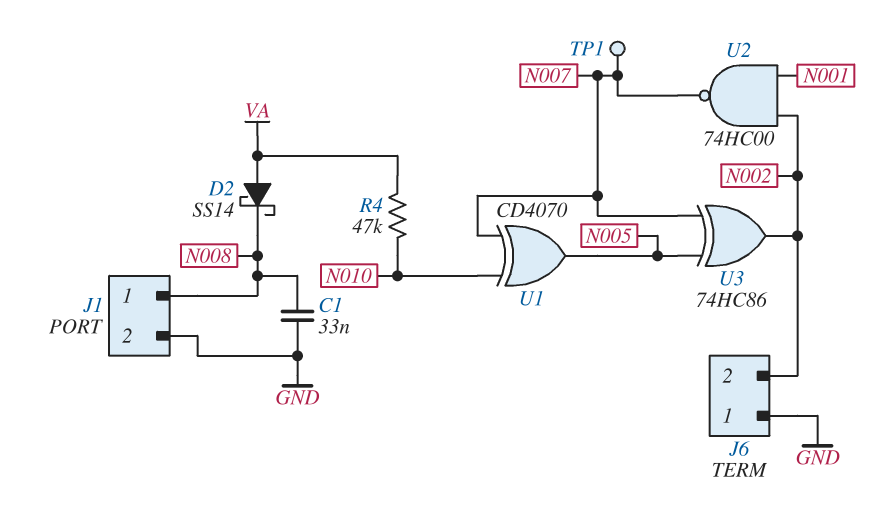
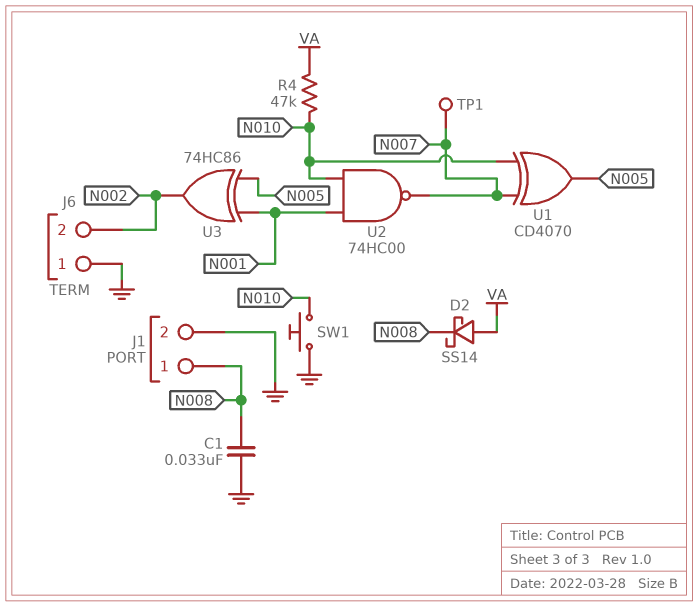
SW1: none -> button (GND, N010)
U2: NAND 74HC00 (in N001, in N002, out N007) -> NAND 74HC00 (in N001, in N010, out N007)
U3: XOR 74HC86 (in N005, in N007, out N002) -> XOR 74HC86 (in N001, in N005, out N002)

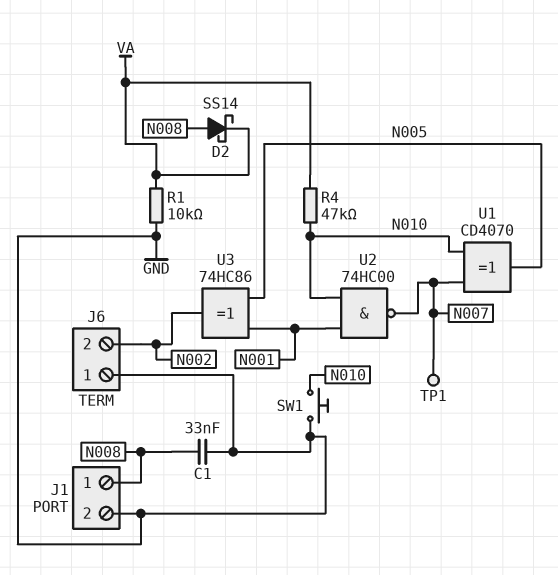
D2: schottky SS14 (A VA, K N008) -> schottky SS14 (A N008, K VA)
R1: none -> 10k (GND, VA)

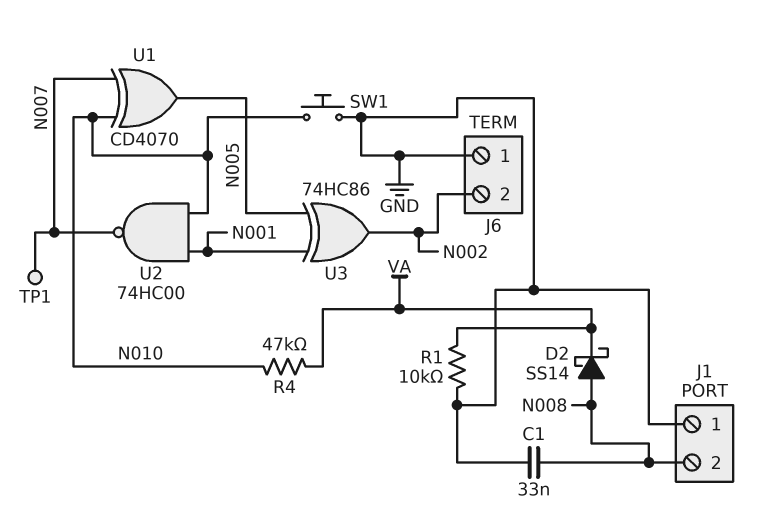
J1 pin 1: N008 -> GND
J1 pin 2: GND -> N008

